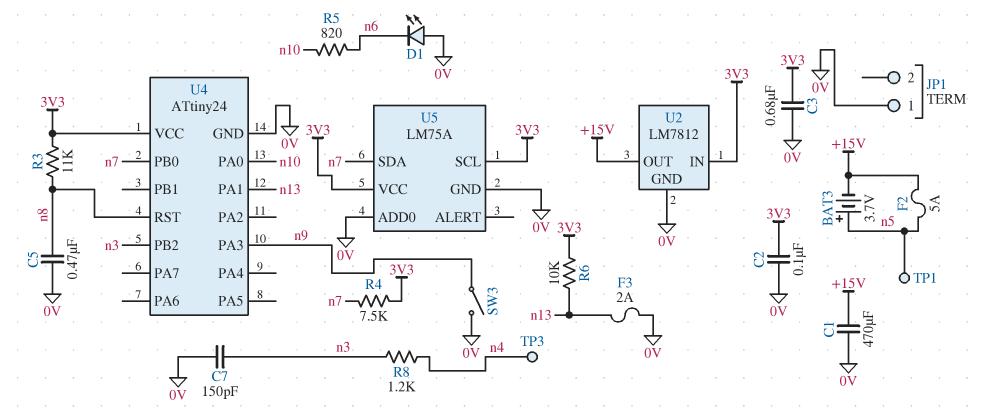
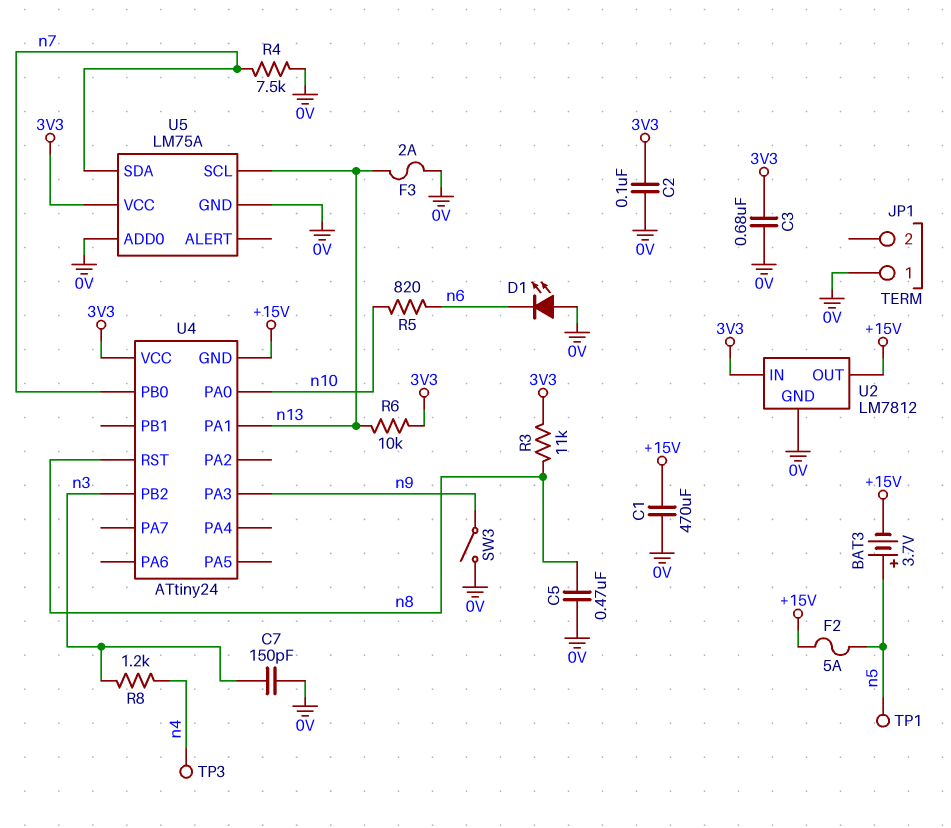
R4: 7.5k (3V3, n7) -> 7.5k (0V, n7)
U4 pin GND: 0V -> +15V
U5 pin SCL: 3V3 -> n13

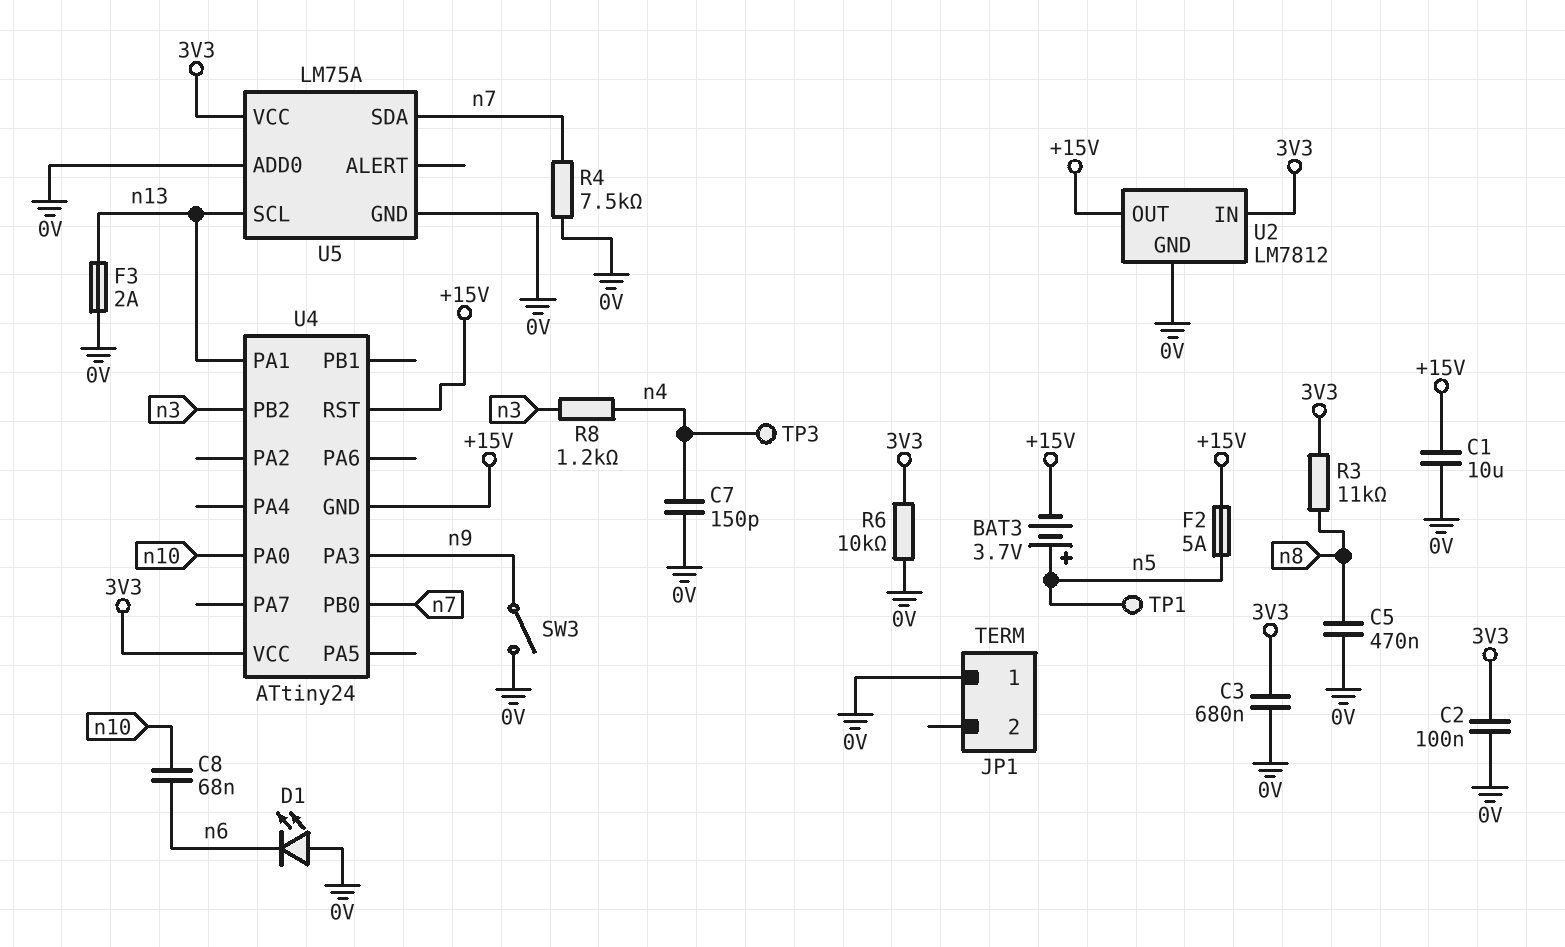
C1: 470uF (+15V, 0V) -> 10uF (+15V, 0V)
C7: 150pF (0V, n3) -> 150pF (0V, n4)
C8: none -> 68nF (n6, n10)
R5: 820 (n6, n10) -> none
R6: 10k (3V3, n13) -> 10k (0V, 3V3)
U4 pin RST: n8 -> +15V

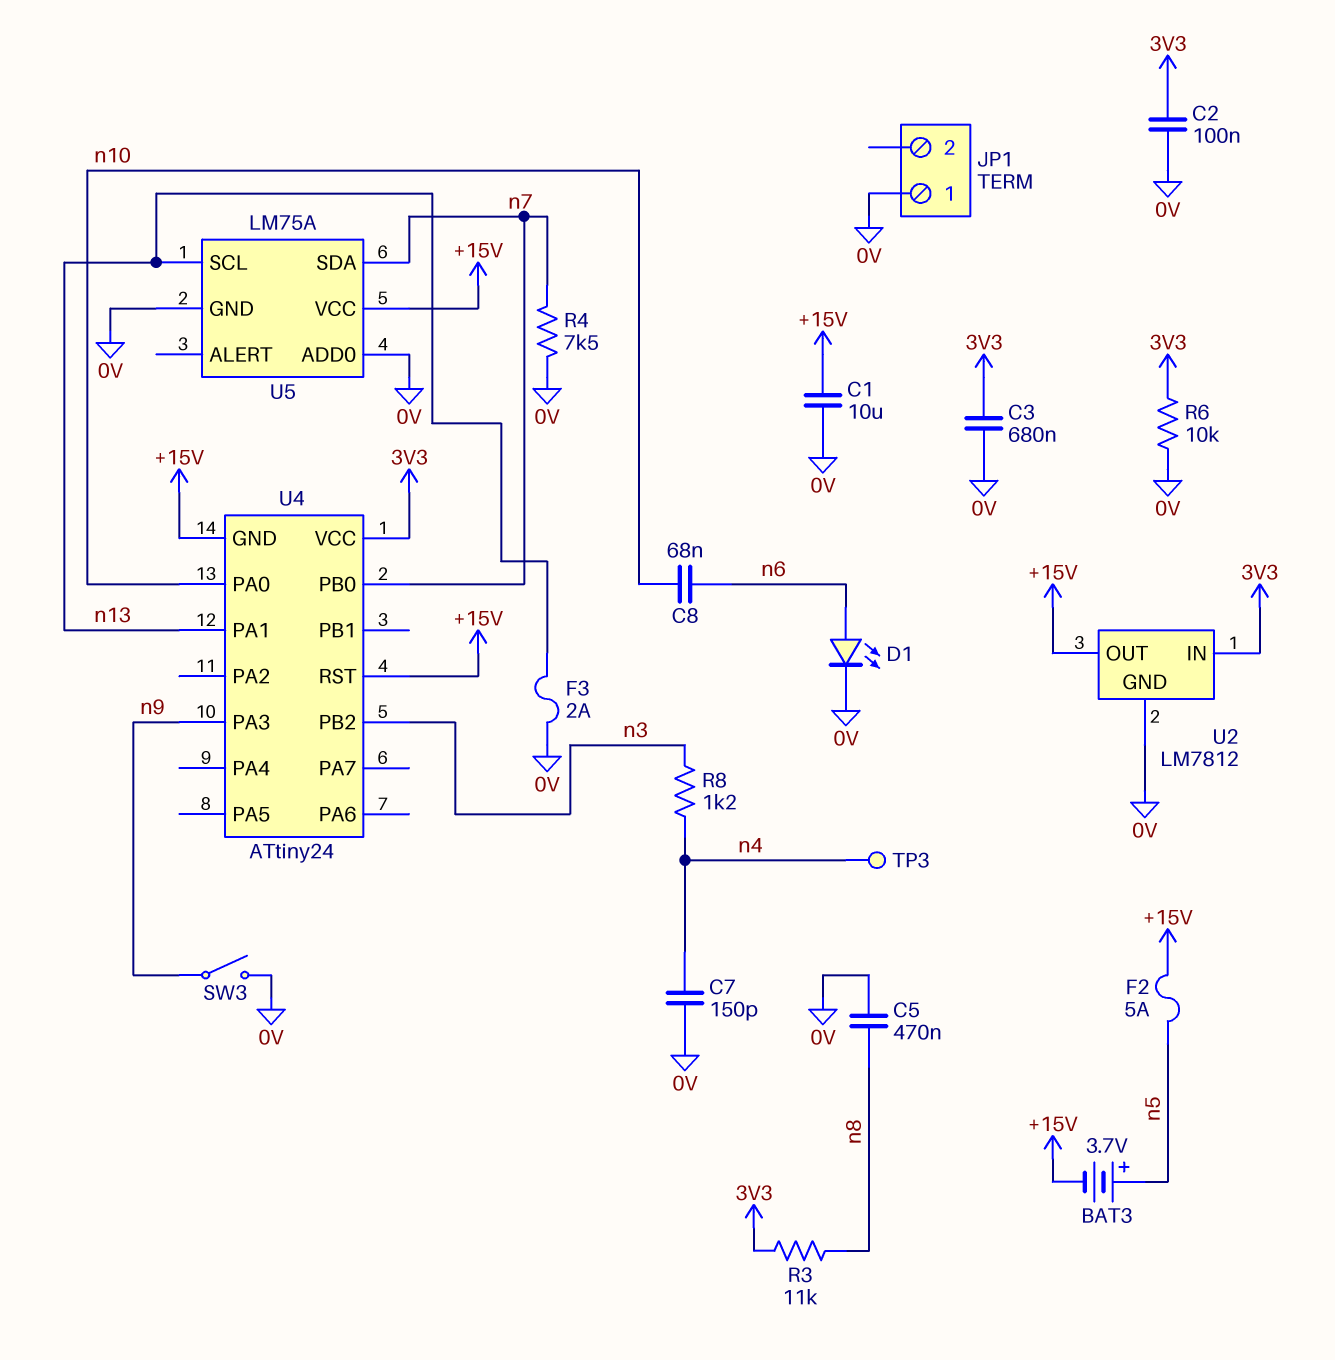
D1: LED (A 0V, K n6) -> LED (A n6, K 0V)
TP1: test point (n5) -> none
U5 pin VCC: 3V3 -> +15V

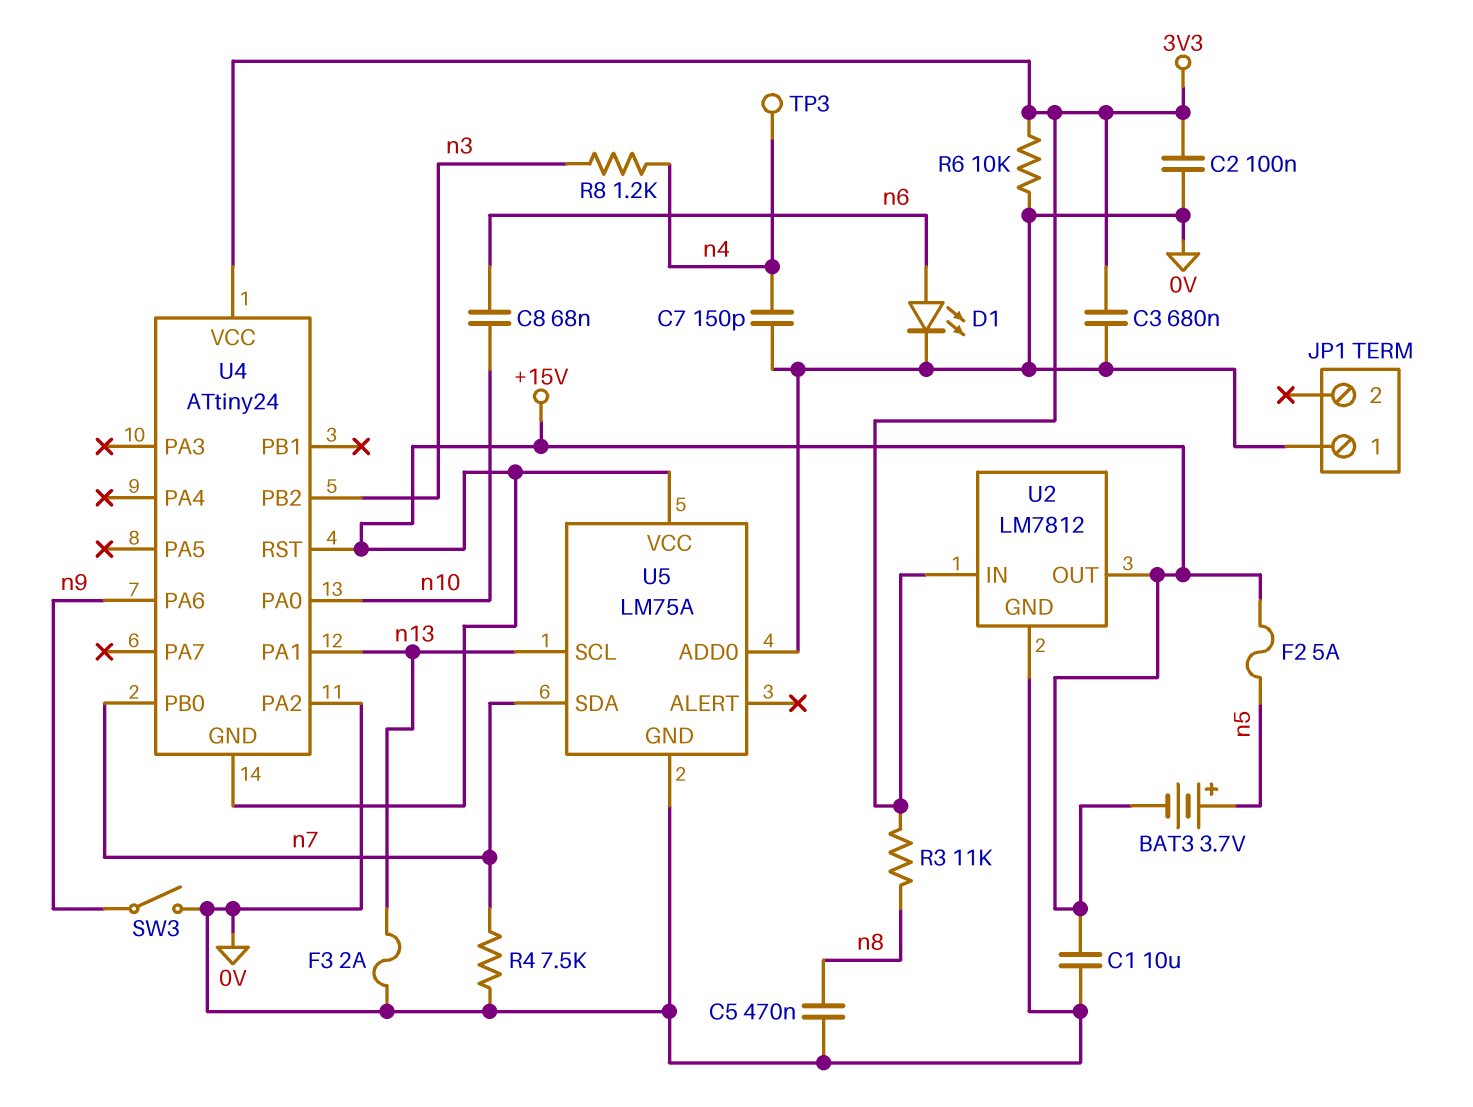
U4 pin PA2: none -> 0V
U4 pin PA3: n9 -> none
U4 pin PA6: none -> n9

